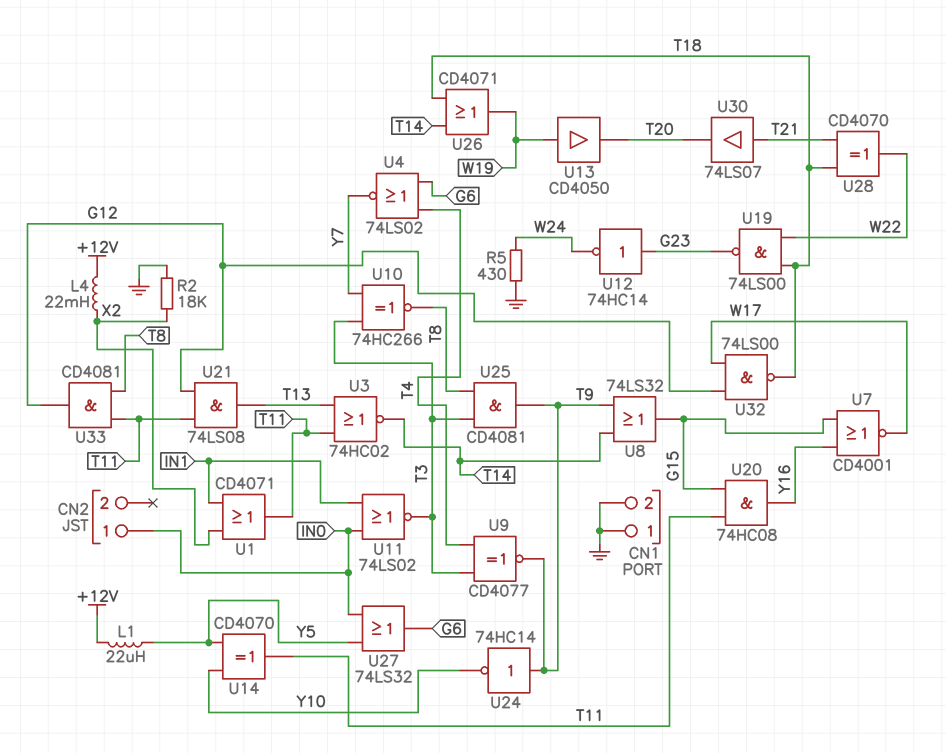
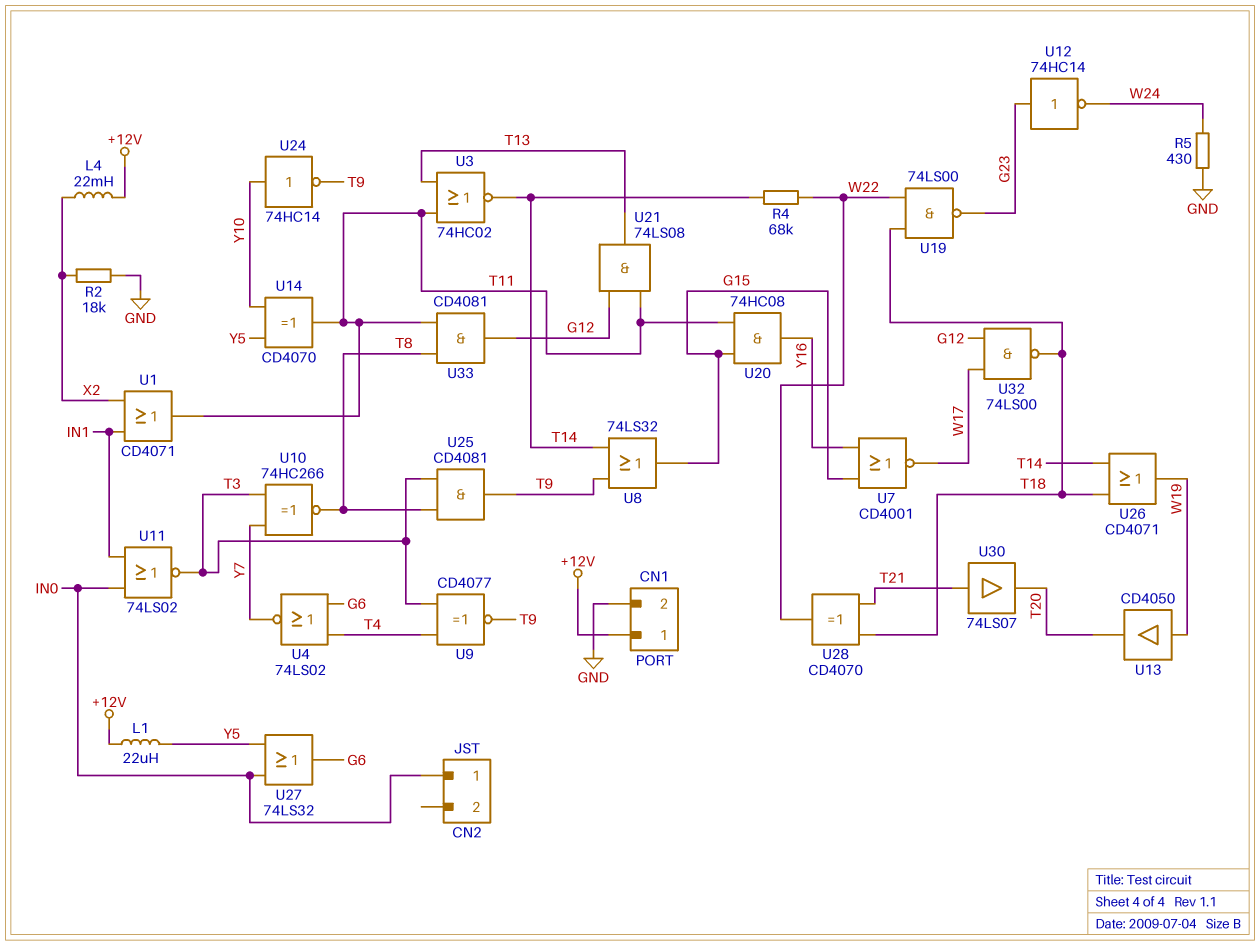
CN1 pin 1: GND -> +12V
R4: none -> 68k (T14, W22)
U24: NOT 74HC14 (in T9, out Y10) -> NOT 74HC14 (in Y10, out T9)

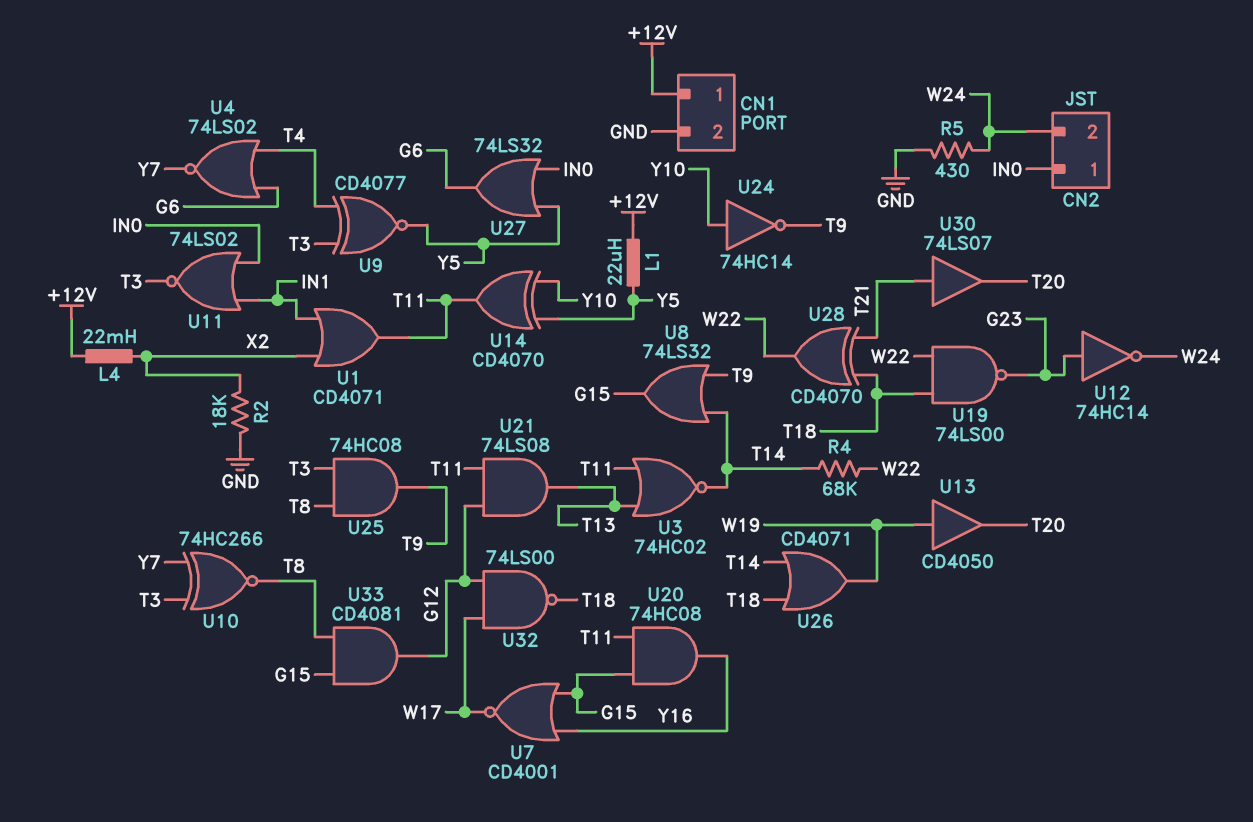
CN2 pin 2: none -> W24
U9: XNOR CD4077 (in T3, in T4, out T9) -> XNOR CD4077 (in T3, in T4, out Y5)
U25: AND CD4081 (in T3, in T8, out T9) -> AND 74HC08 (in T3, in T8, out T9)
U33: AND CD4081 (in T8, in T11, out G12) -> AND CD4081 (in G15, in T8, out G12)

